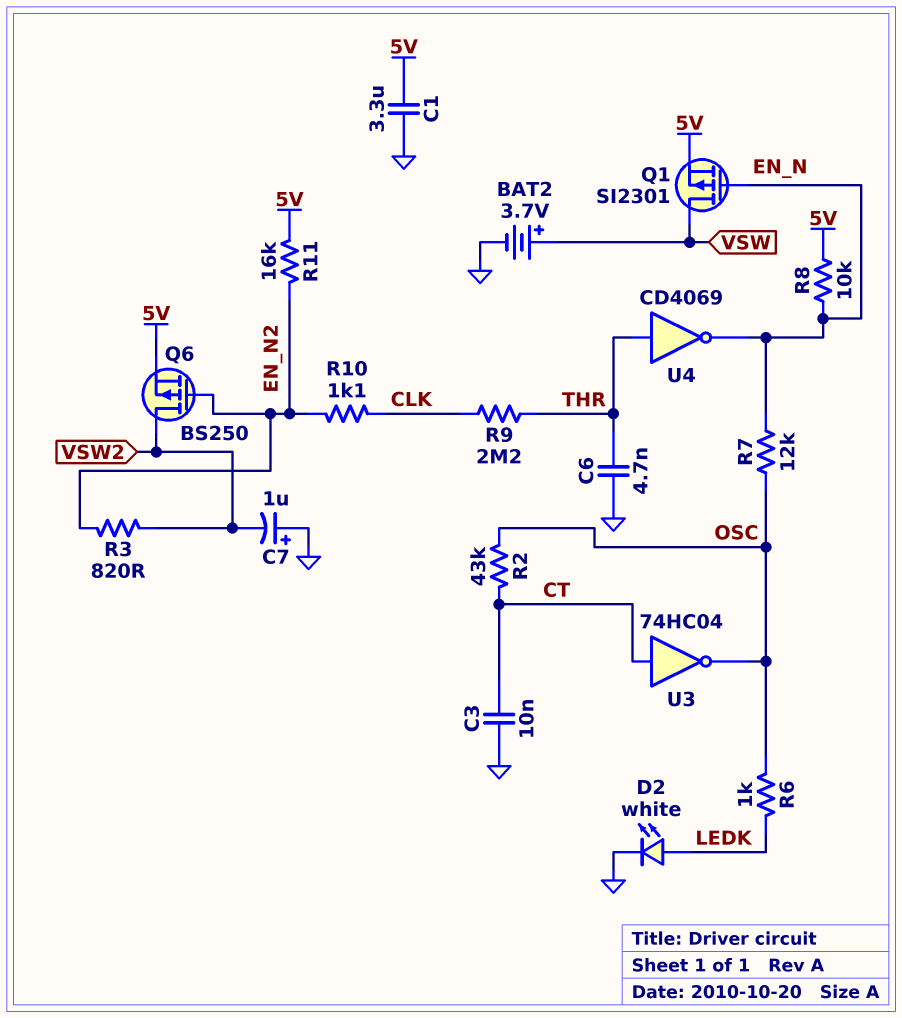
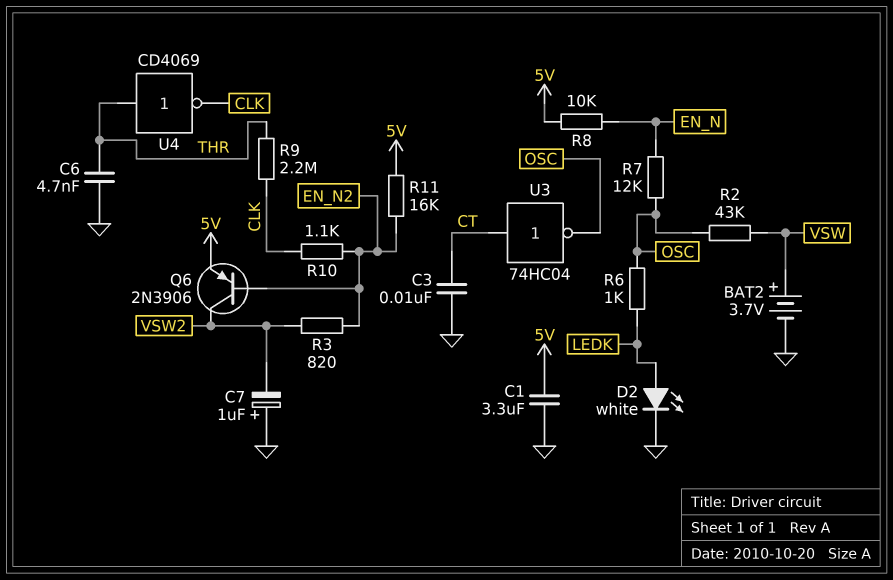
Q1: PMOS SI2301 (G EN_N, D VSW, S 5V) -> none
Q6: PMOS BS250 (G EN_N2, D VSW2, S 5V) -> PNP 2N3906 (B EN_N2, C VSW2, E 5V)
R2: 43k (CT, OSC) -> 43k (OSC, VSW)
U4: NOT CD4069 (in THR, out EN_N) -> NOT CD4069 (in THR, out CLK)

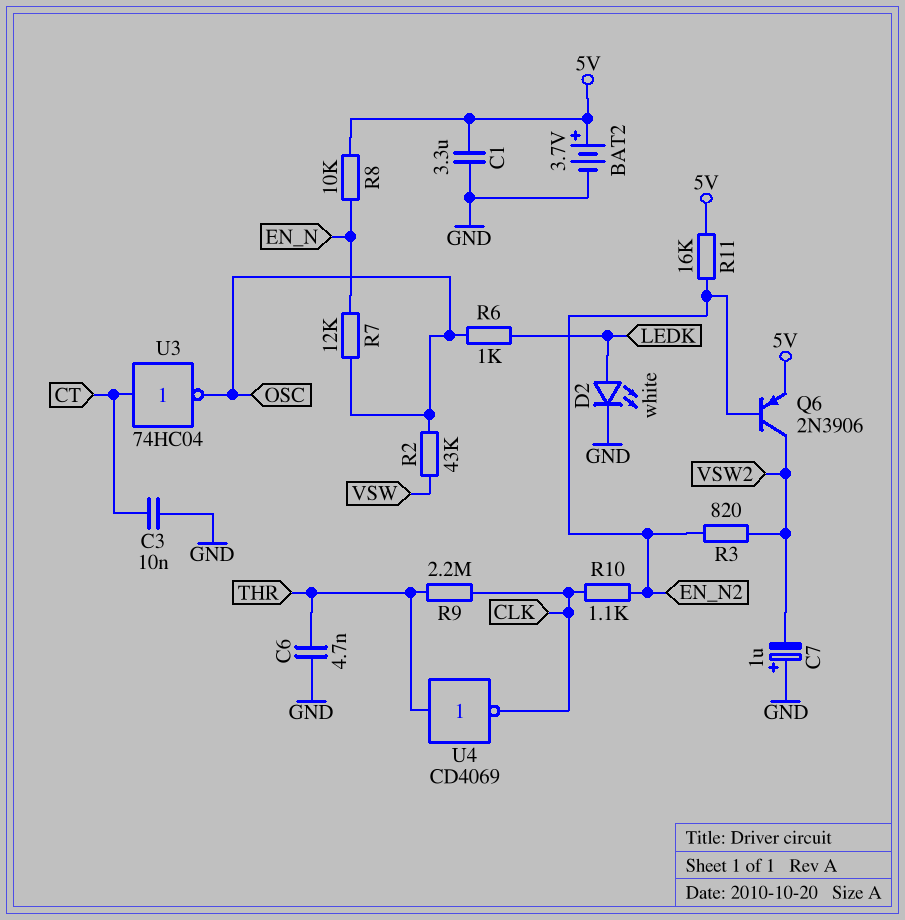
BAT2: 3.7V (plus VSW, minus GND) -> 3.7V (plus 5V, minus GND)

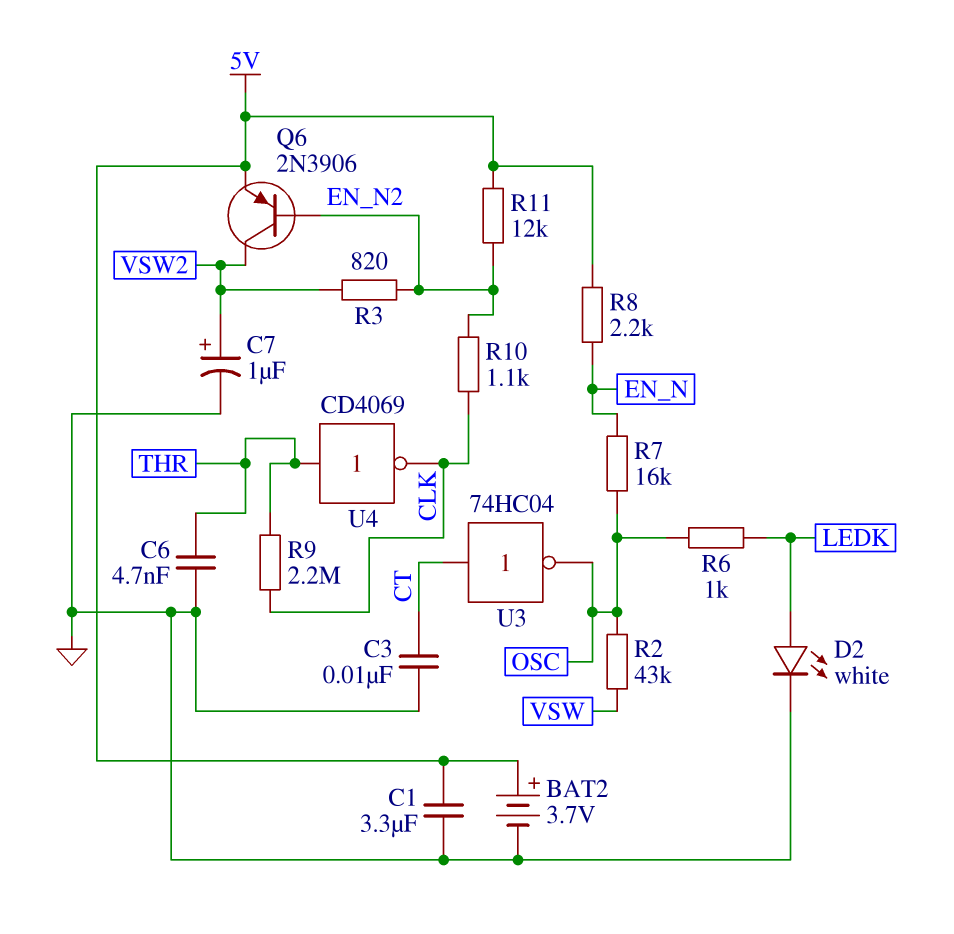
C7: 1uF (plus GND, minus VSW2) -> 1uF (plus VSW2, minus GND)
R7: 12k (EN_N, OSC) -> 16k (EN_N, OSC)
R8: 10k (5V, EN_N) -> 2.2k (5V, EN_N)
R11: 16k (5V, EN_N2) -> 12k (5V, EN_N2)

